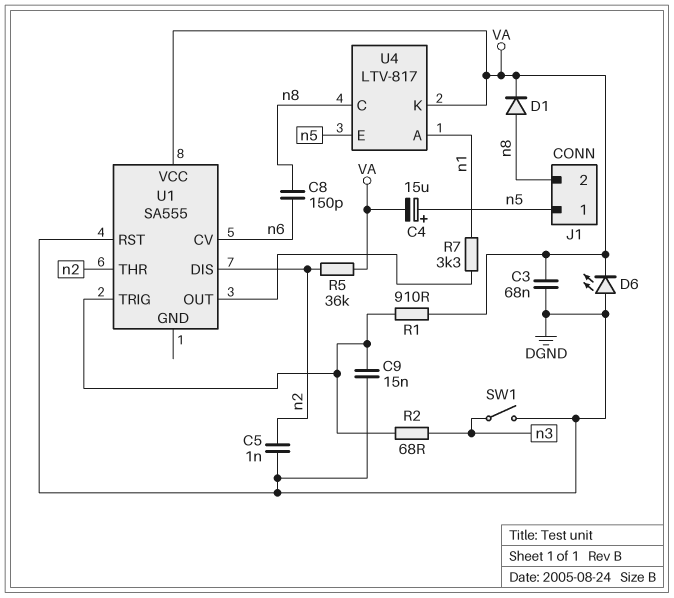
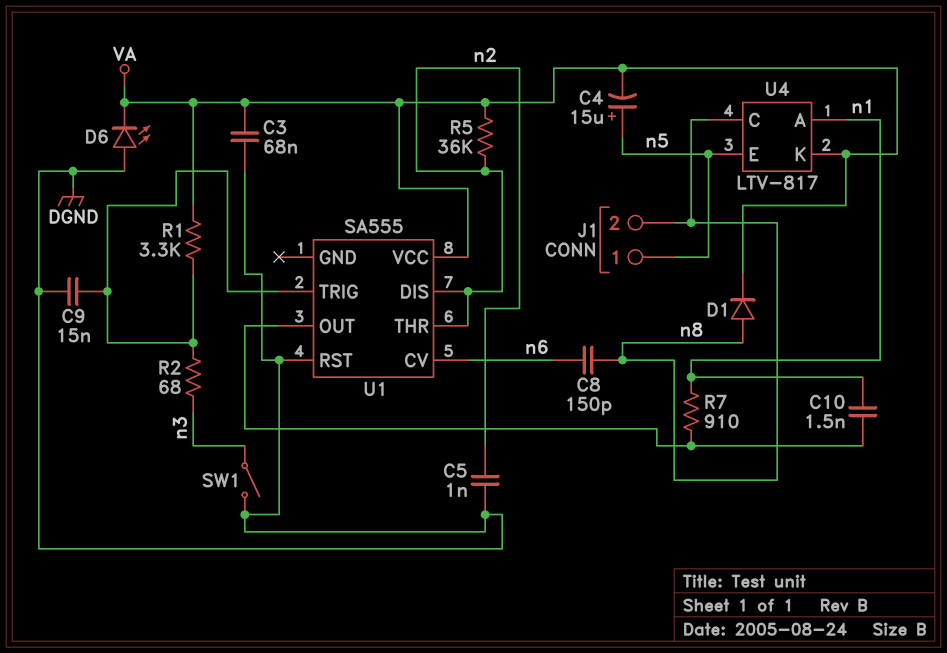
C10: none -> 1.5nF (U1/OUT, n1)
R1: 910 (U1/TRIG, VA) -> 3.3k (U1/TRIG, VA)
R7: 3.3k (U1/OUT, n1) -> 910 (U1/OUT, n1)

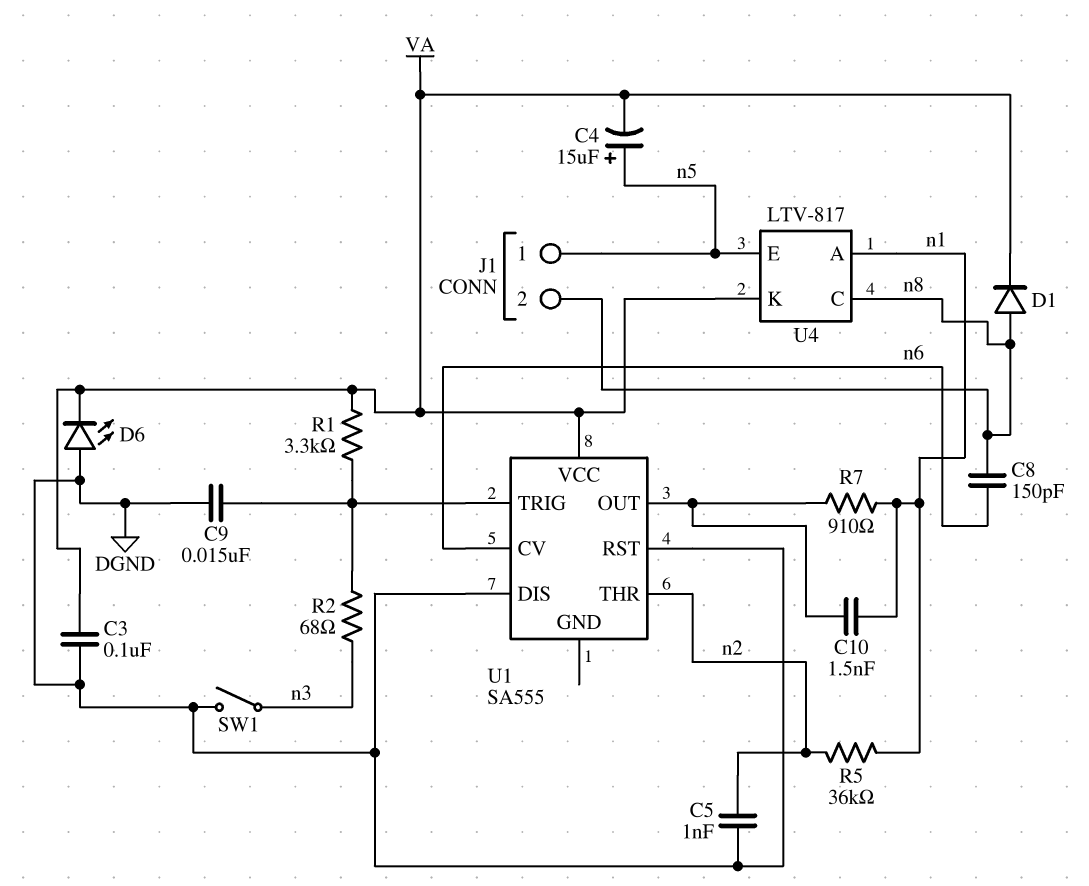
C3: 68nF (DGND, VA) -> 100nF (DGND, VA)
R5: 36k (VA, n2) -> 36k (n1, n2)
U1 pin DIS: n2 -> DGND

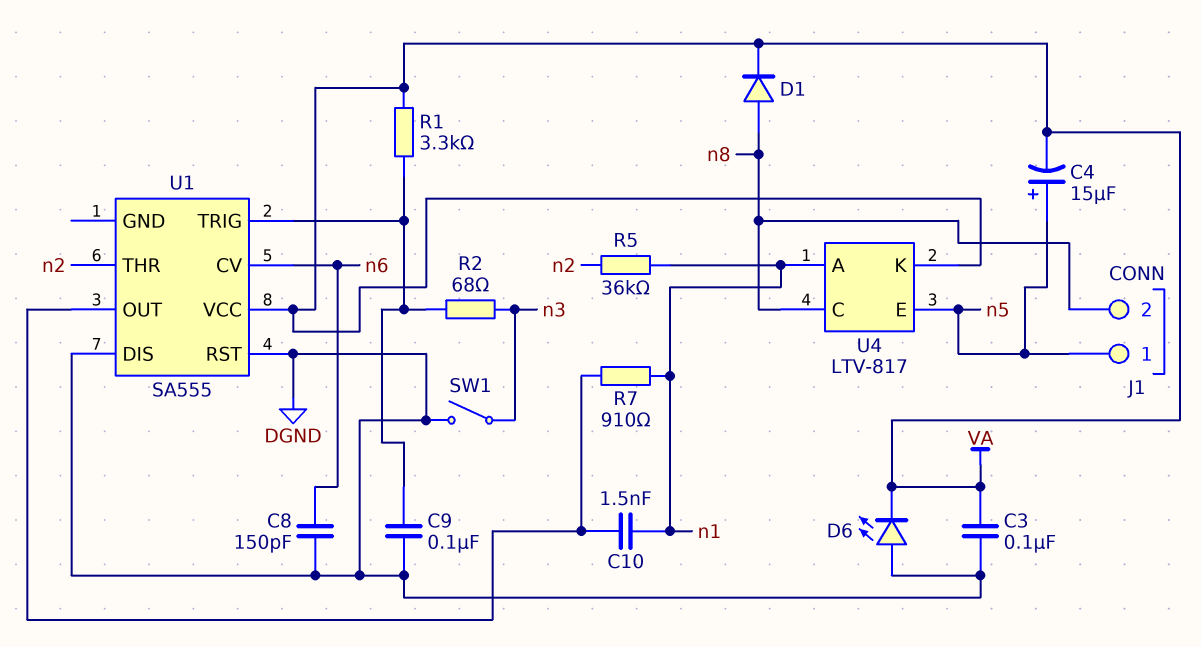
C5: 1nF (DGND, n2) -> none
C8: 150pF (n6, n8) -> 150pF (DGND, n6)
C9: 15nF (DGND, U1/TRIG) -> 100nF (DGND, U1/TRIG)

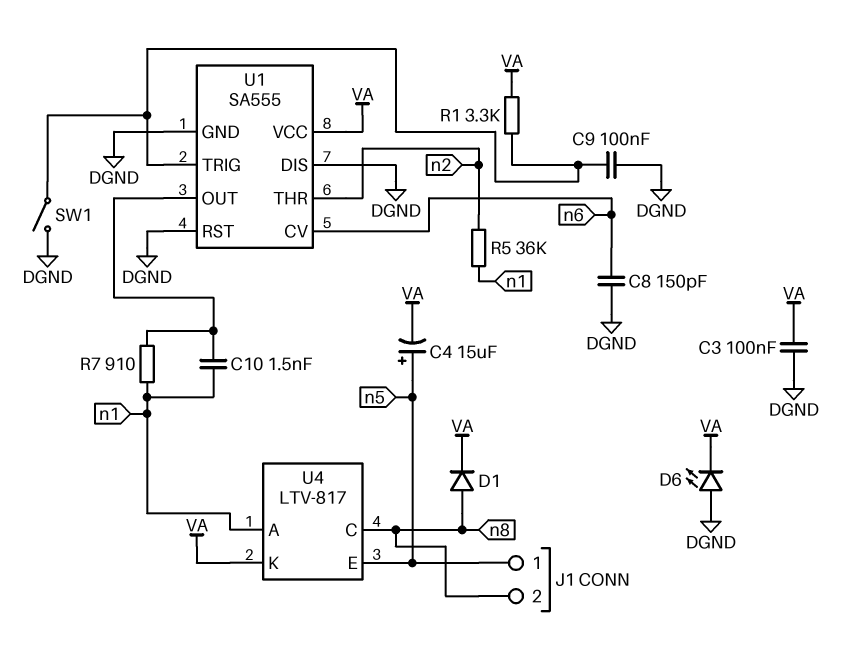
R2: 68 (U1/TRIG, n3) -> none
SW1: switch (DGND, n3) -> switch (DGND, U1/TRIG)
U1 pin GND: none -> DGND

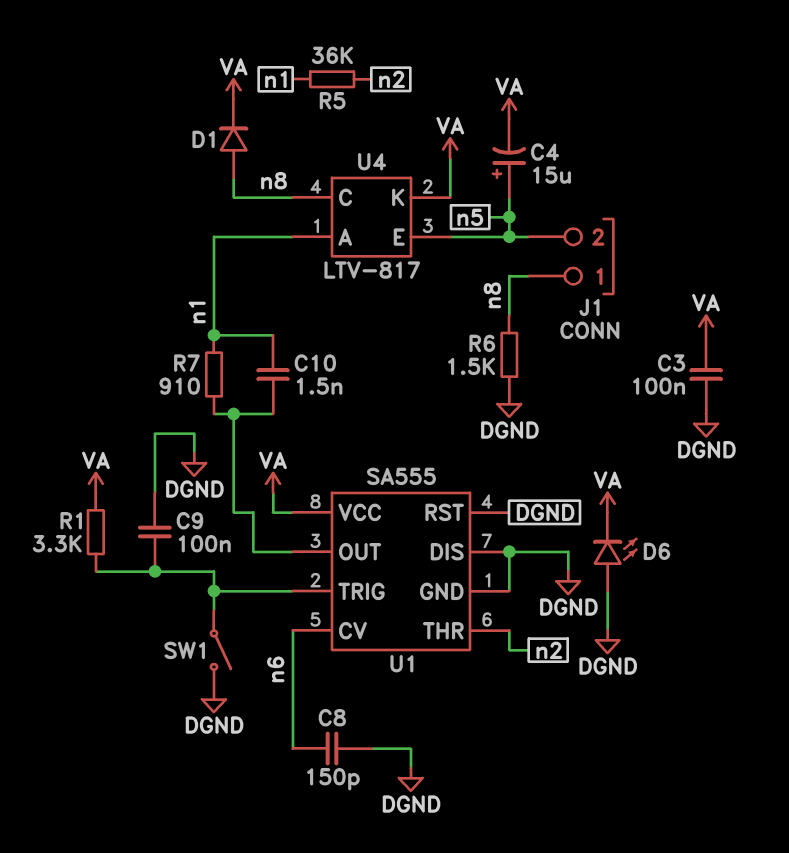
J1 pin 1: n5 -> n8
J1 pin 2: n8 -> n5
R6: none -> 1.5k (DGND, n8)

